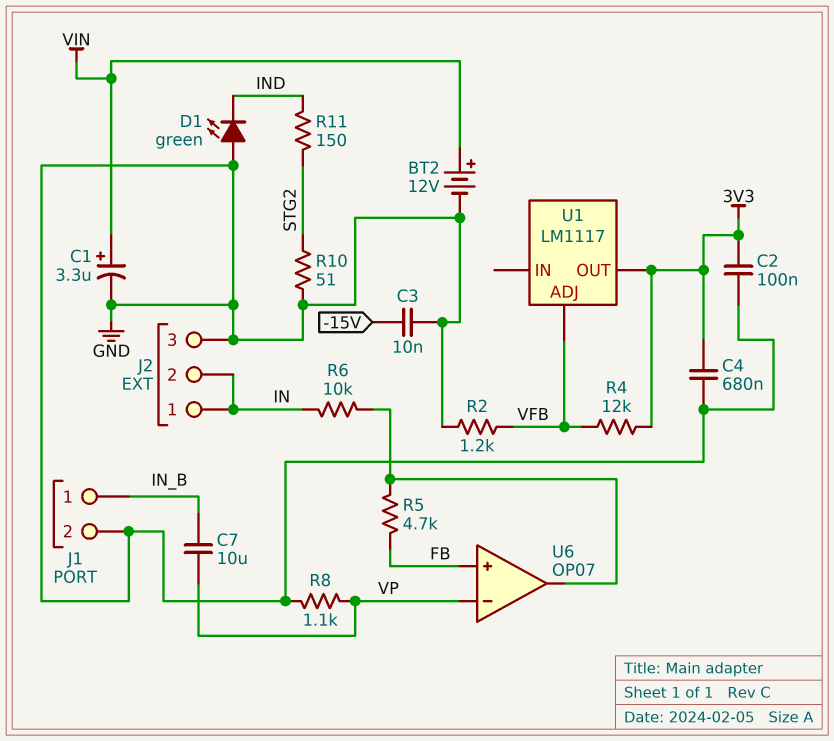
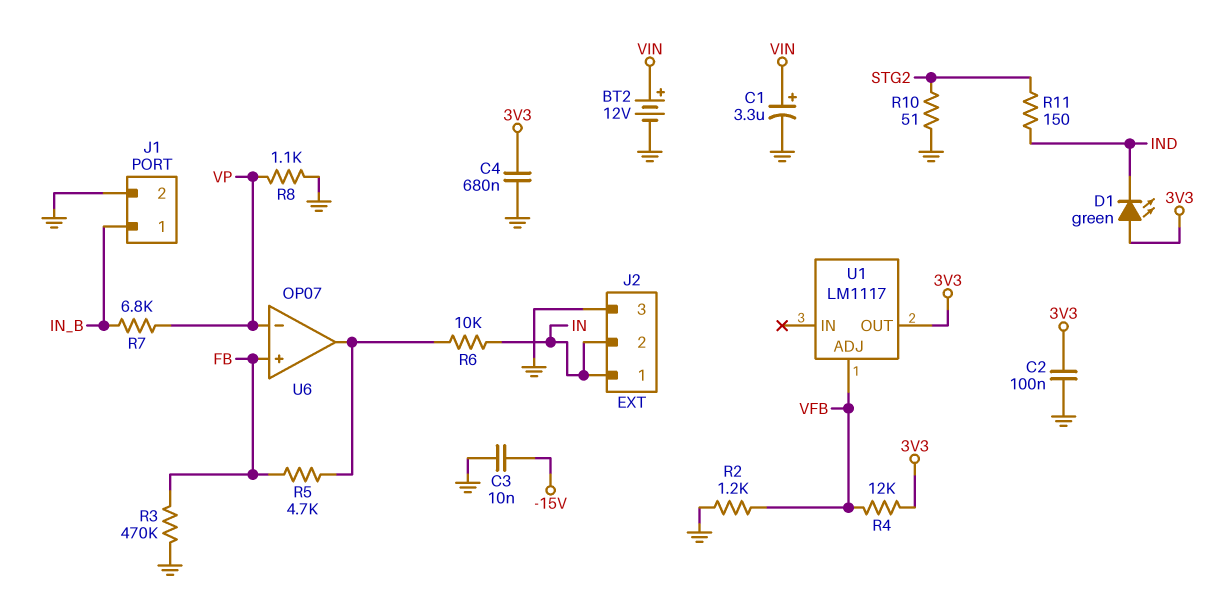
C7: 10uF (IN_B, VP) -> none
D1: LED green (A GND, K IND) -> LED green (A 3V3, K IND)
R3: none -> 470k (FB, GND)
R7: none -> 6.8k (IN_B, VP)

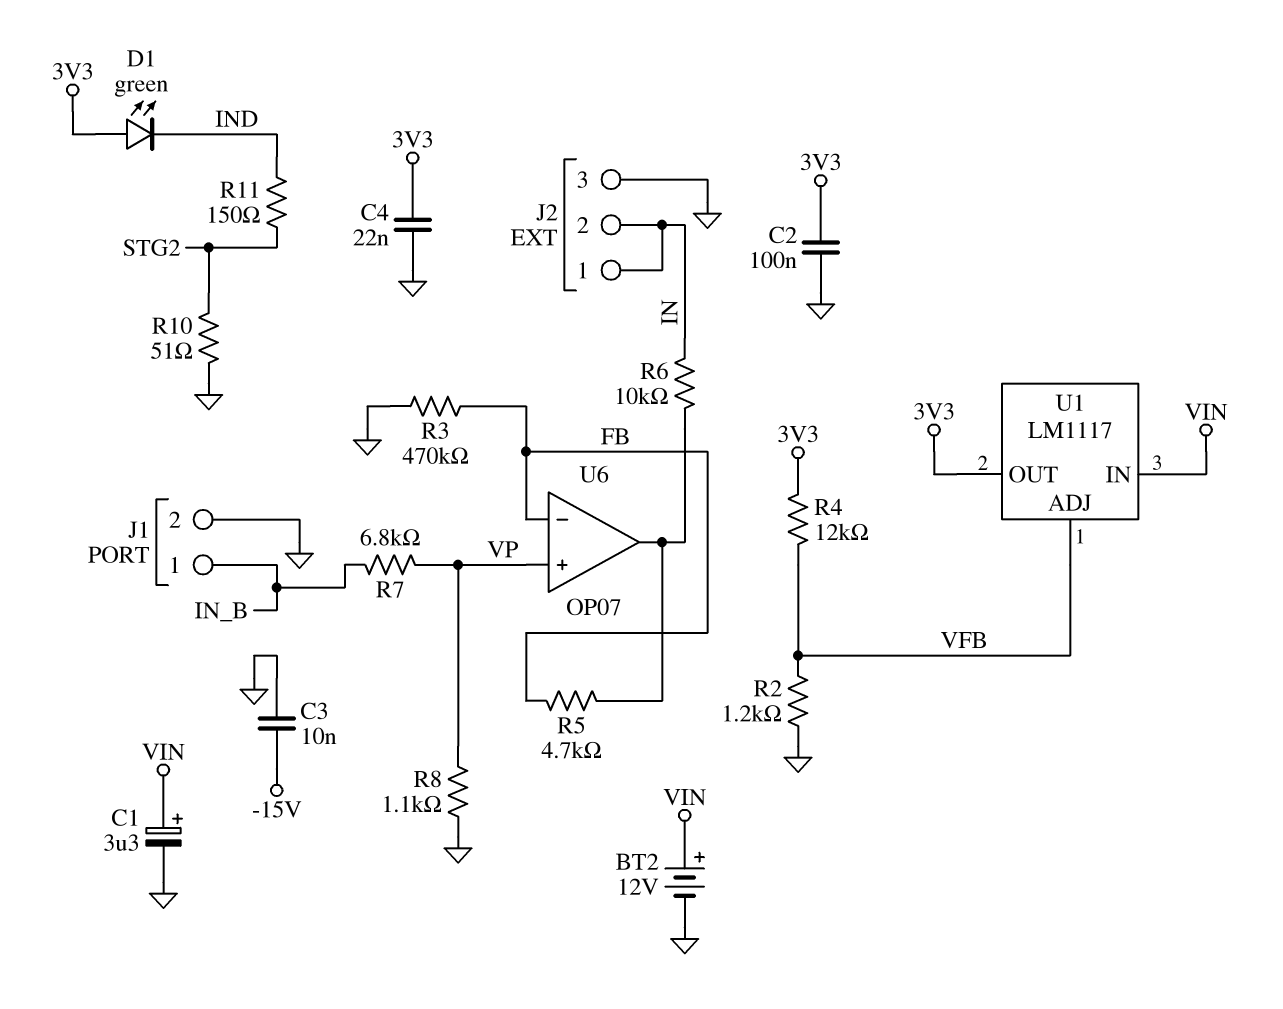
C4: 680nF (3V3, GND) -> 22nF (3V3, GND)
U1 pin IN: none -> VIN
U6 pin in+: FB -> VP
U6 pin in-: VP -> FB

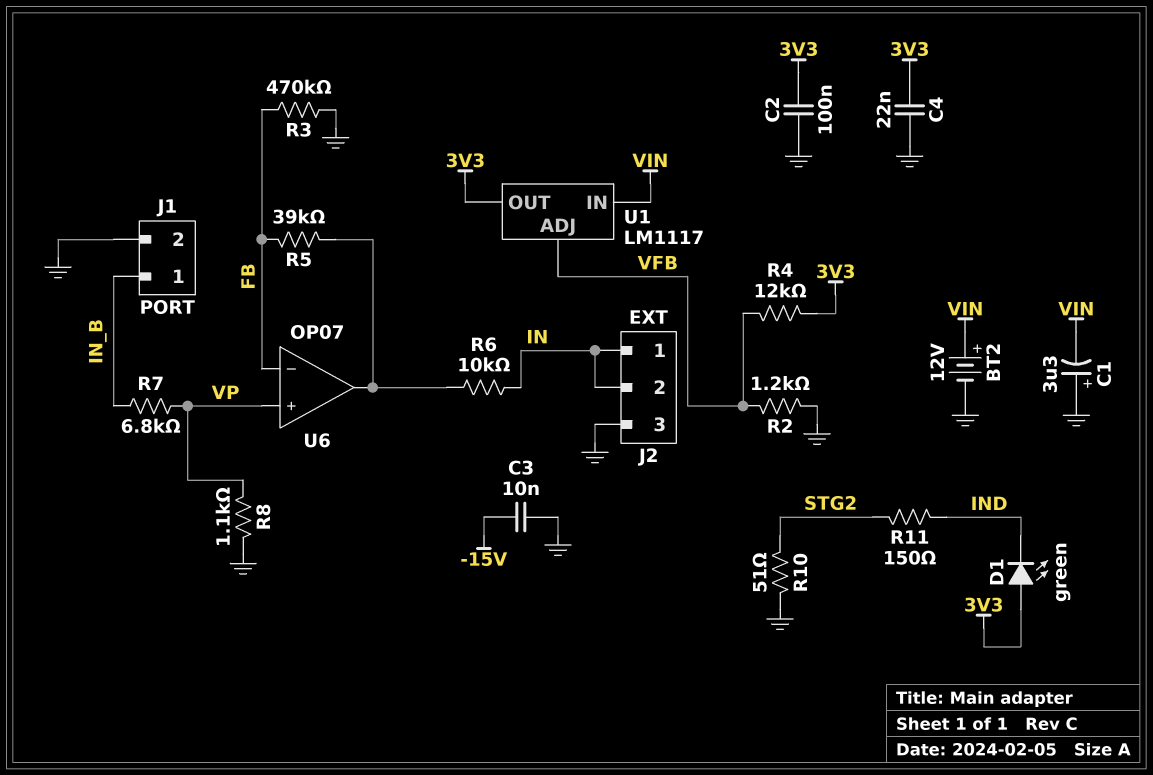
C1: 3.3uF (plus VIN, minus GND) -> 3.3uF (plus GND, minus VIN)
R5: 4.7k (FB, U6/out) -> 39k (FB, U6/out)

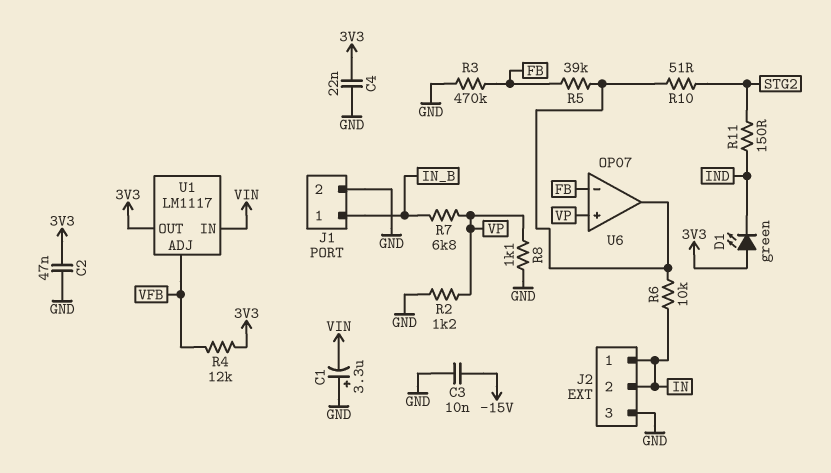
BT2: 12V (plus VIN, minus GND) -> none
C2: 100nF (3V3, GND) -> 47nF (3V3, GND)
R2: 1.2k (GND, VFB) -> 1.2k (GND, VP)
R10: 51 (GND, STG2) -> 51 (STG2, U6/out)

